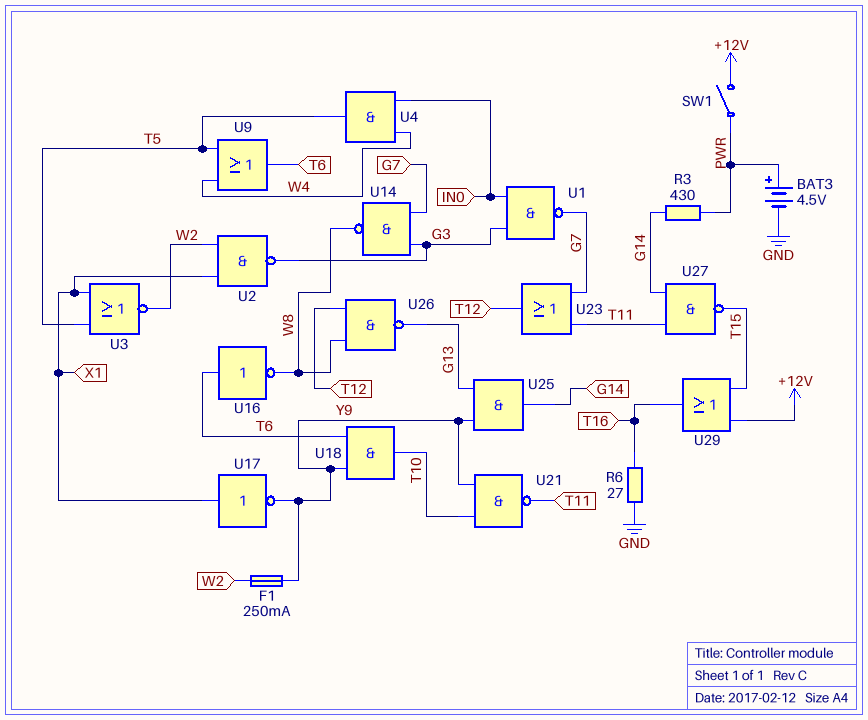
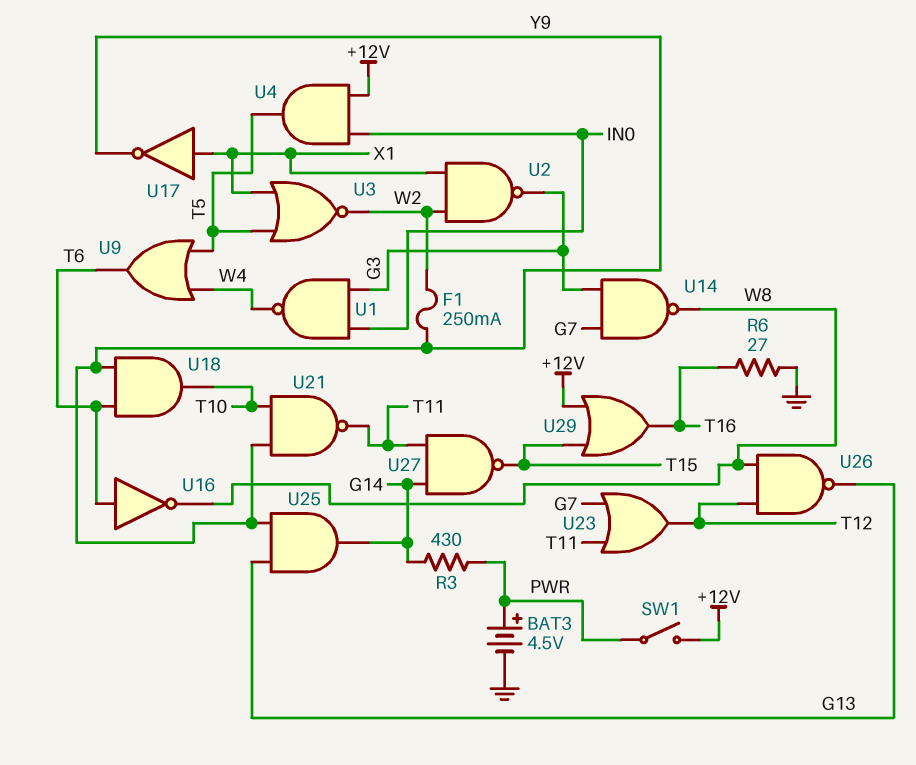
U1: NAND (in G3, in IN0, out G7) -> NAND (in G3, in IN0, out W4)
U4: AND (in IN0, in W4, out T5) -> AND (in +12V, in IN0, out T5)

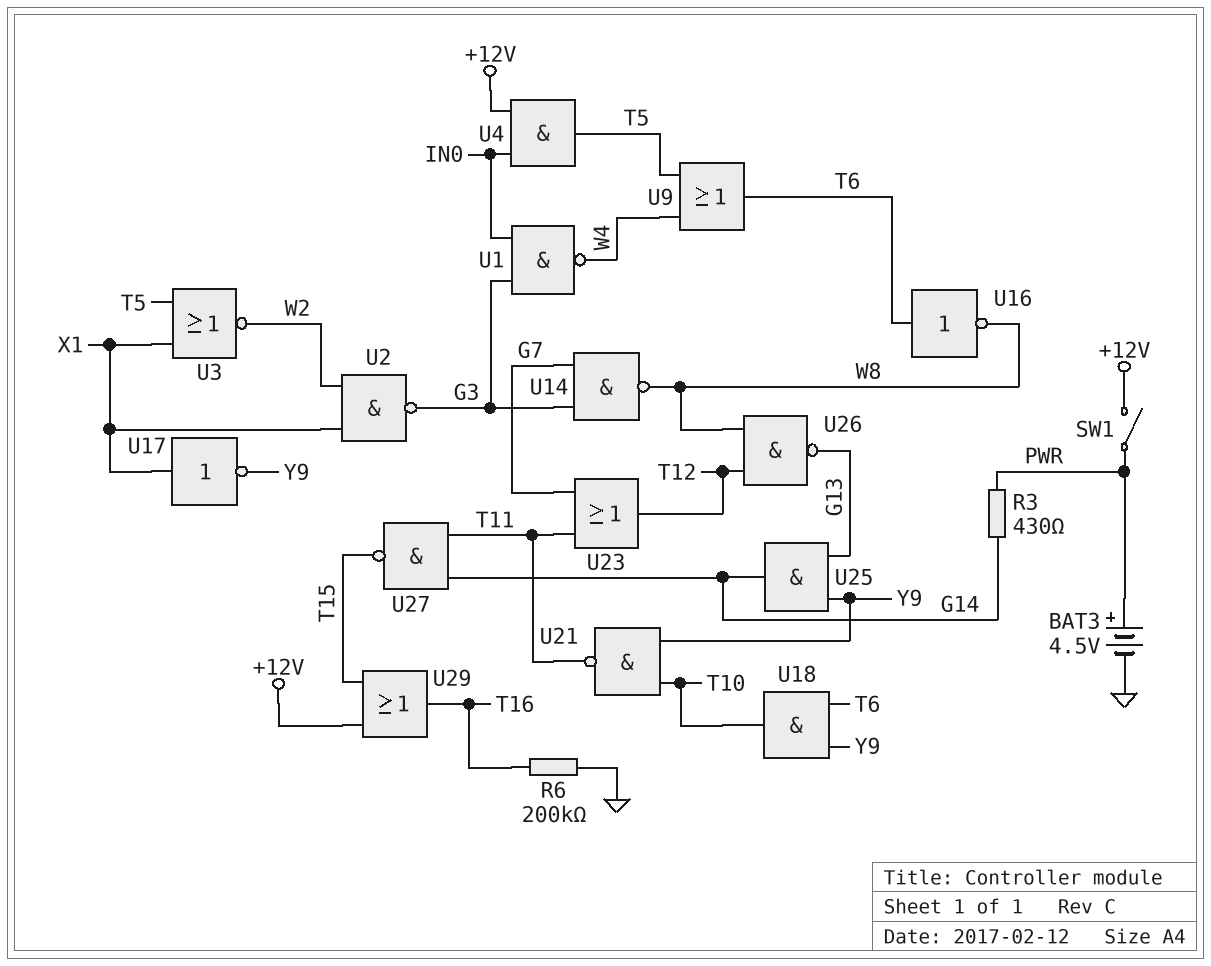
F1: 250mA (W2, Y9) -> none
R6: 27 (GND, T16) -> 200k (GND, T16)

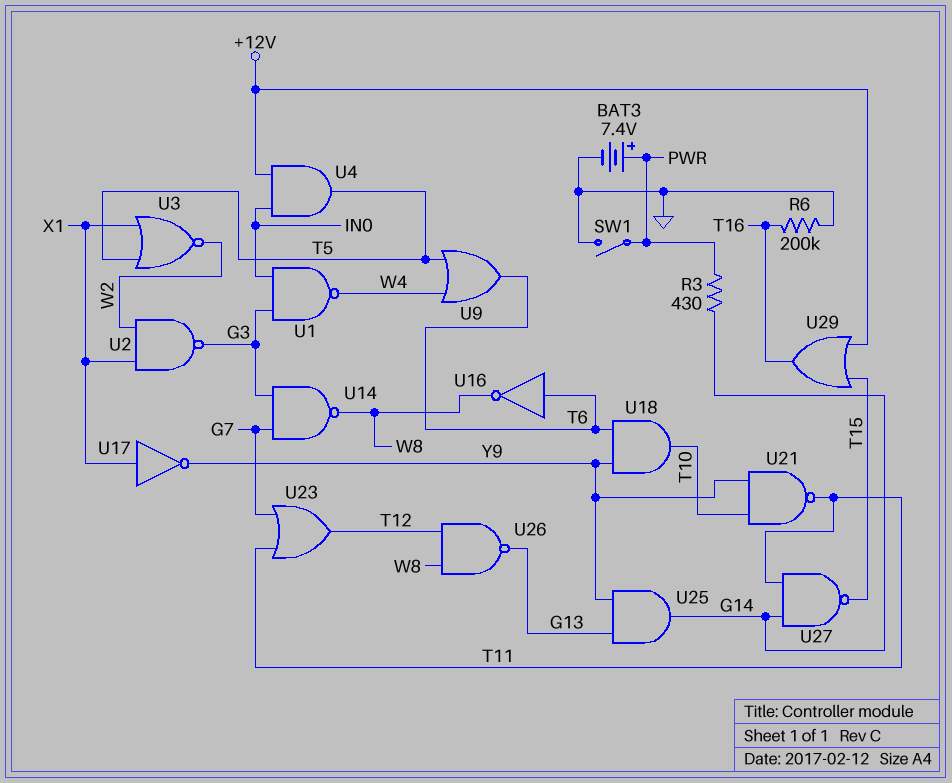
BAT3: 4.5V (plus PWR, minus GND) -> 7.4V (plus PWR, minus GND)
SW1: switch (+12V, PWR) -> switch (GND, PWR)

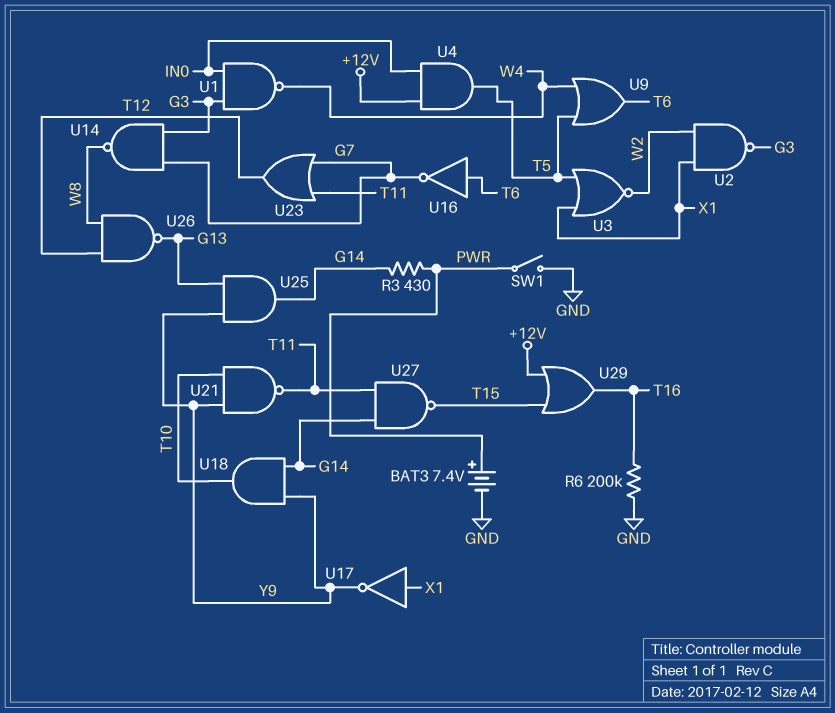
U16: NOT (in T6, out W8) -> NOT (in T6, out G7)
U18: AND (in T6, in Y9, out T10) -> AND (in G14, in Y9, out T10)

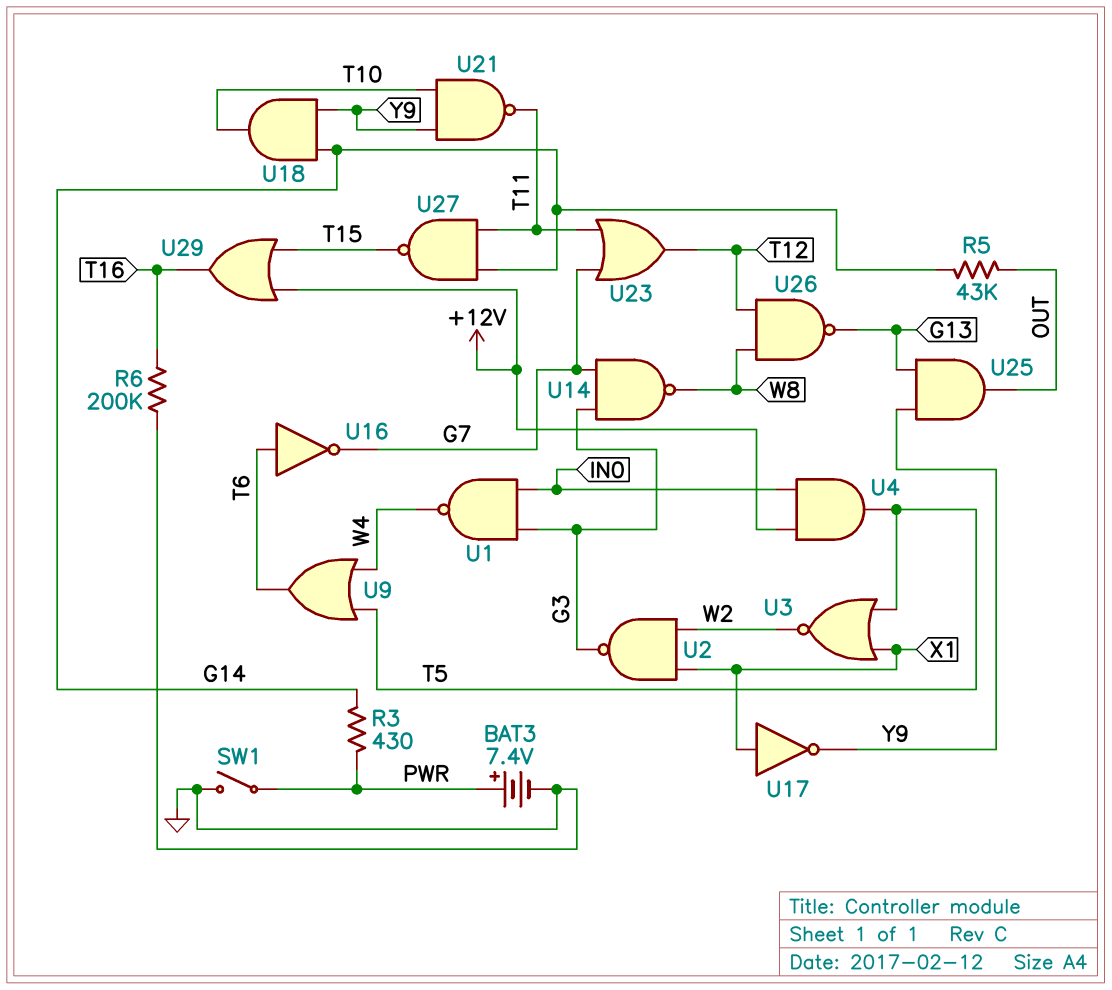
R5: none -> 43k (G14, OUT)
U25: AND (in G13, in Y9, out G14) -> AND (in G13, in Y9, out OUT)

